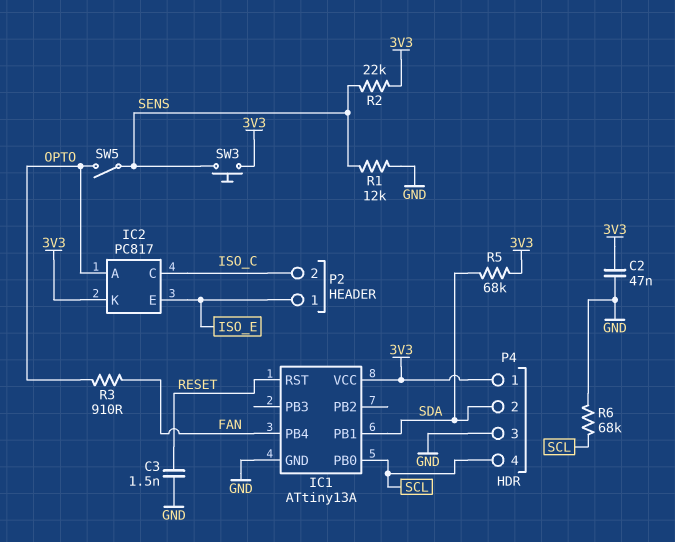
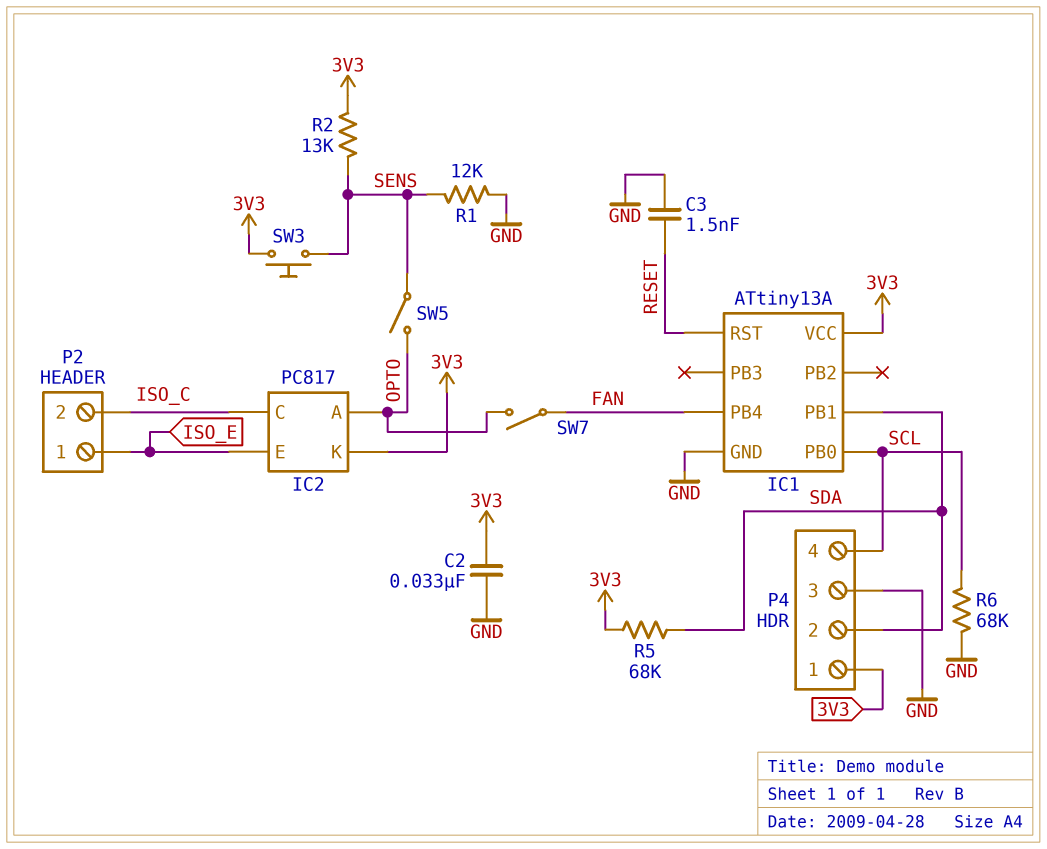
C2: 47nF (3V3, GND) -> 33nF (3V3, GND)
R2: 22k (3V3, SENS) -> 13k (3V3, SENS)
R3: 910 (FAN, OPTO) -> none
SW7: none -> switch (FAN, OPTO)

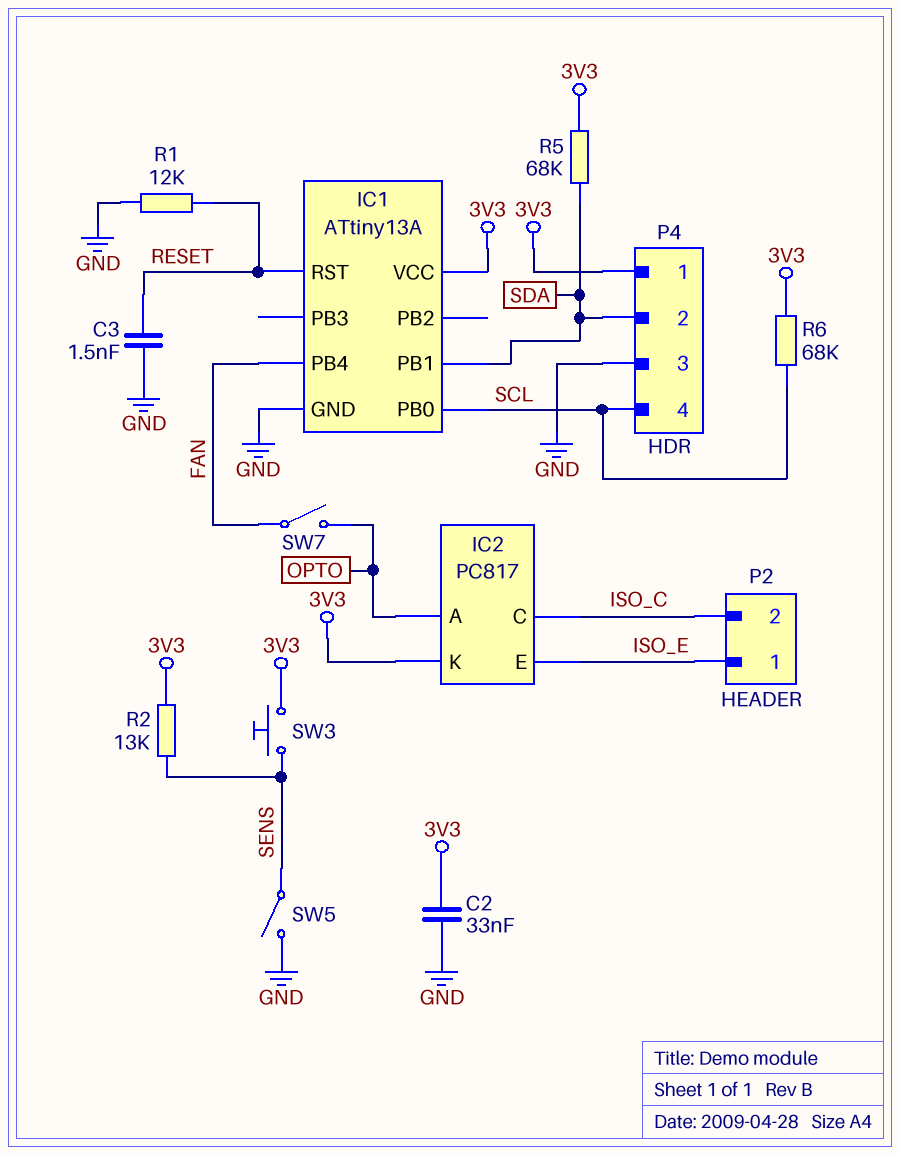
R1: 12k (GND, SENS) -> 12k (GND, RESET)
R6: 68k (GND, SCL) -> 68k (3V3, SCL)
SW5: switch (OPTO, SENS) -> switch (GND, SENS)

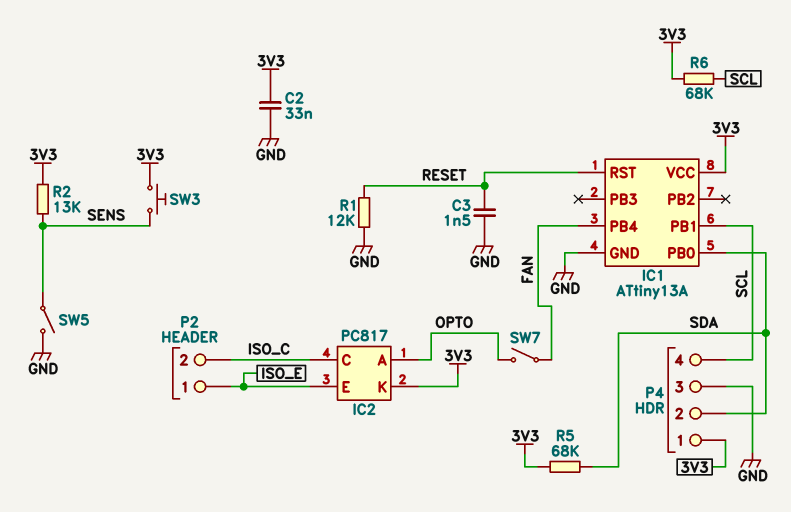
IC1 pin PB0: SCL -> SDA
IC1 pin PB1: SDA -> SCL

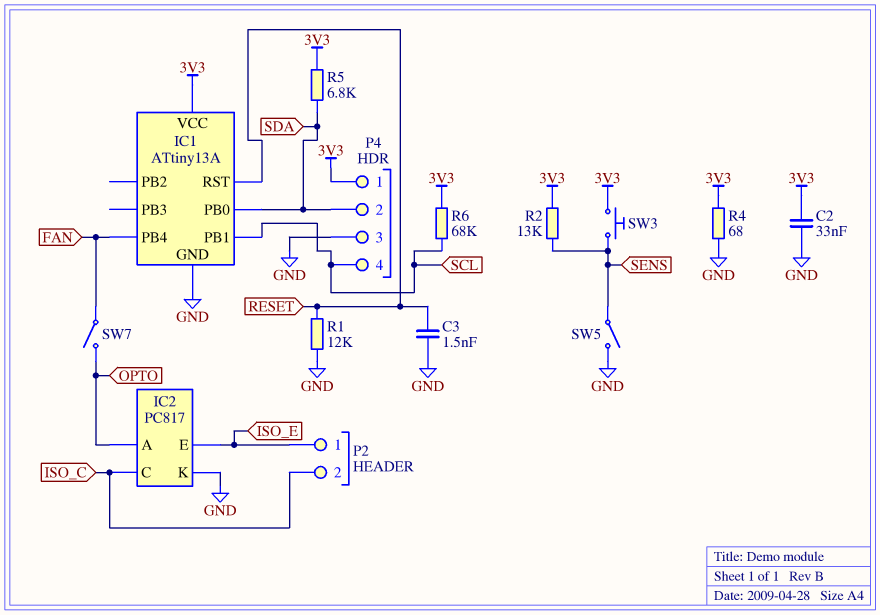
IC2 pin K: 3V3 -> GND
R4: none -> 68 (3V3, GND)
R5: 68k (3V3, SDA) -> 6.8k (3V3, SDA)

